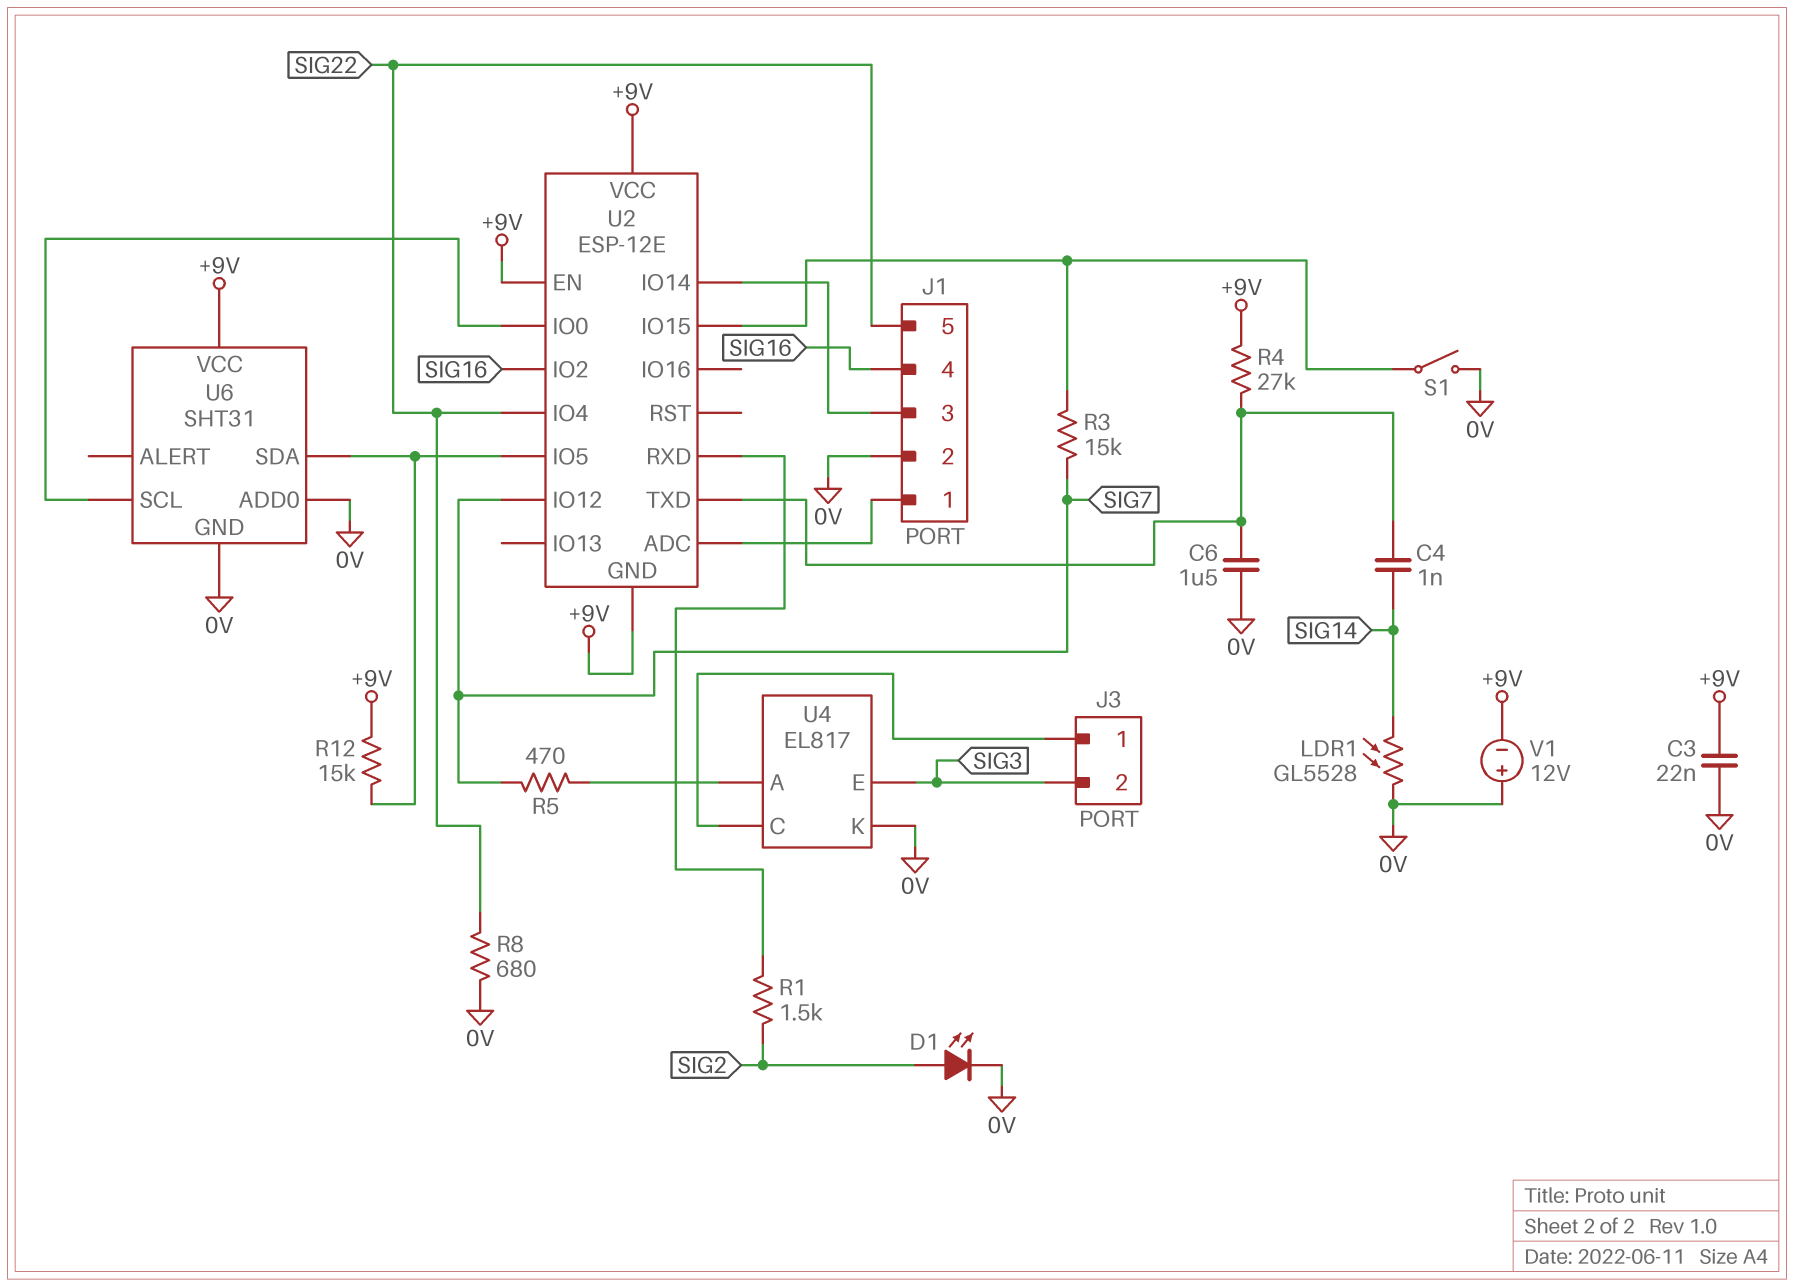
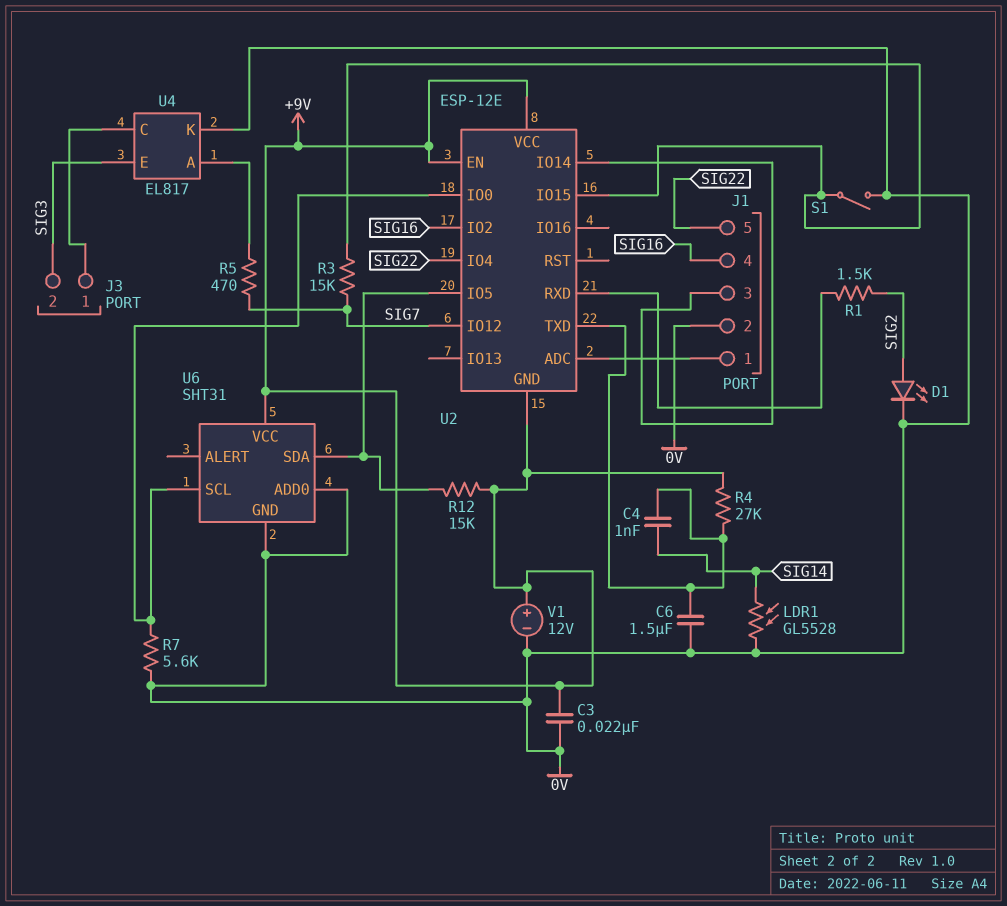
R7: none -> 5.6k (0V, U2/IO0)
R8: 680 (0V, SIG22) -> none
V1: 12V (plus 0V, minus +9V) -> 12V (plus +9V, minus 0V)

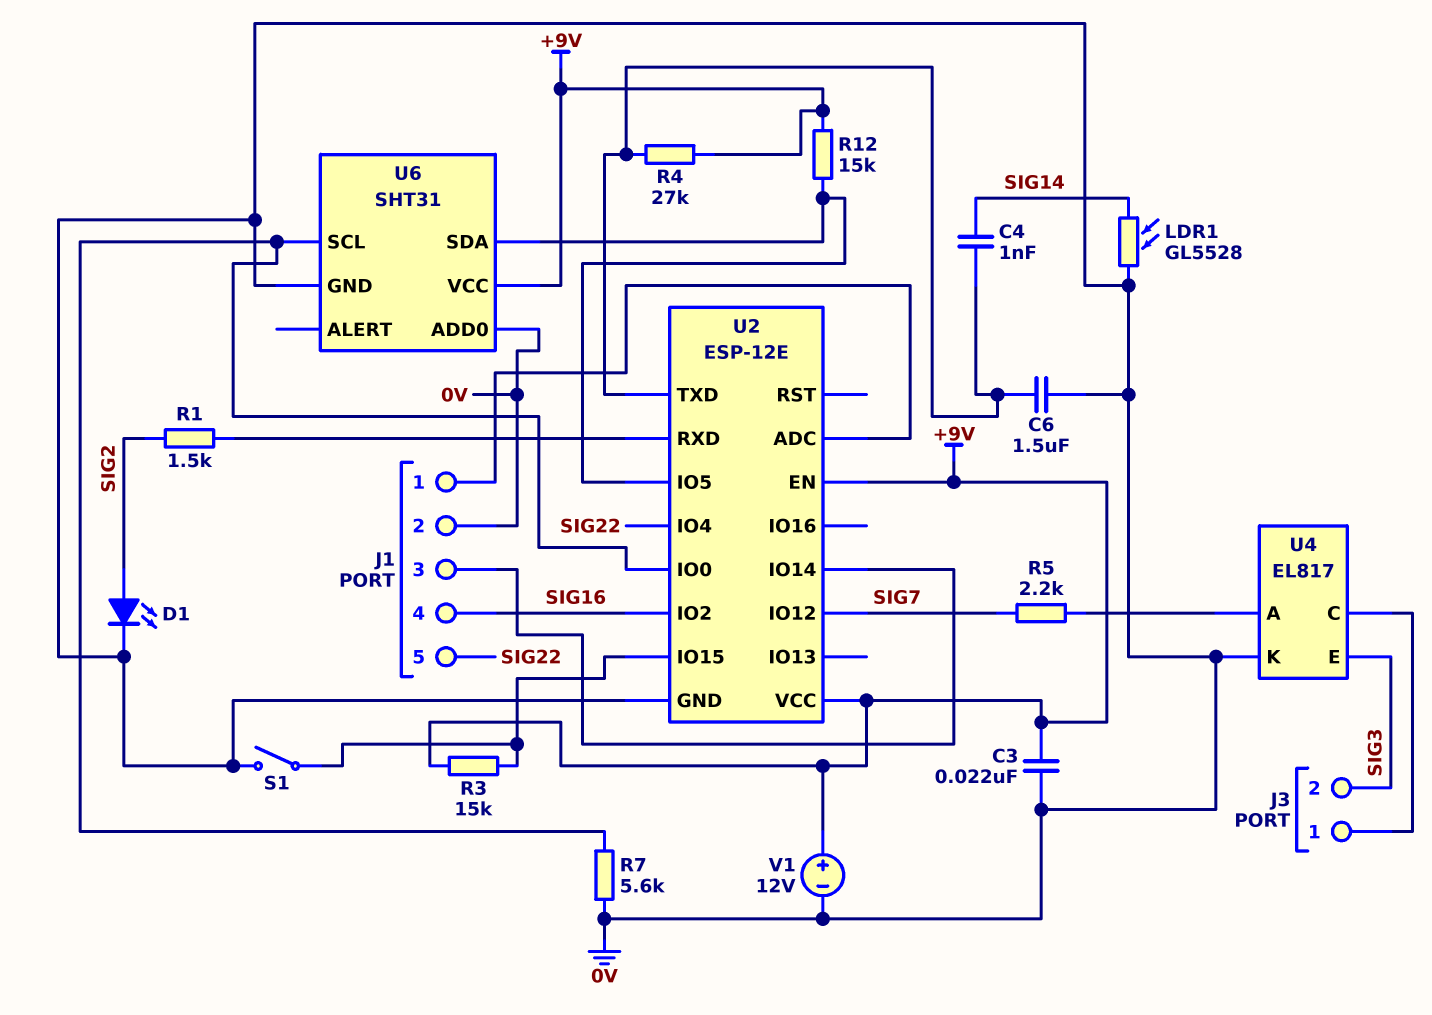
R3: 15k (SIG7, U2/IO15) -> 15k (+9V, U2/IO15)
R5: 470 (SIG7, U4/A) -> 2.2k (SIG7, U4/A)
U2 pin GND: +9V -> 0V

